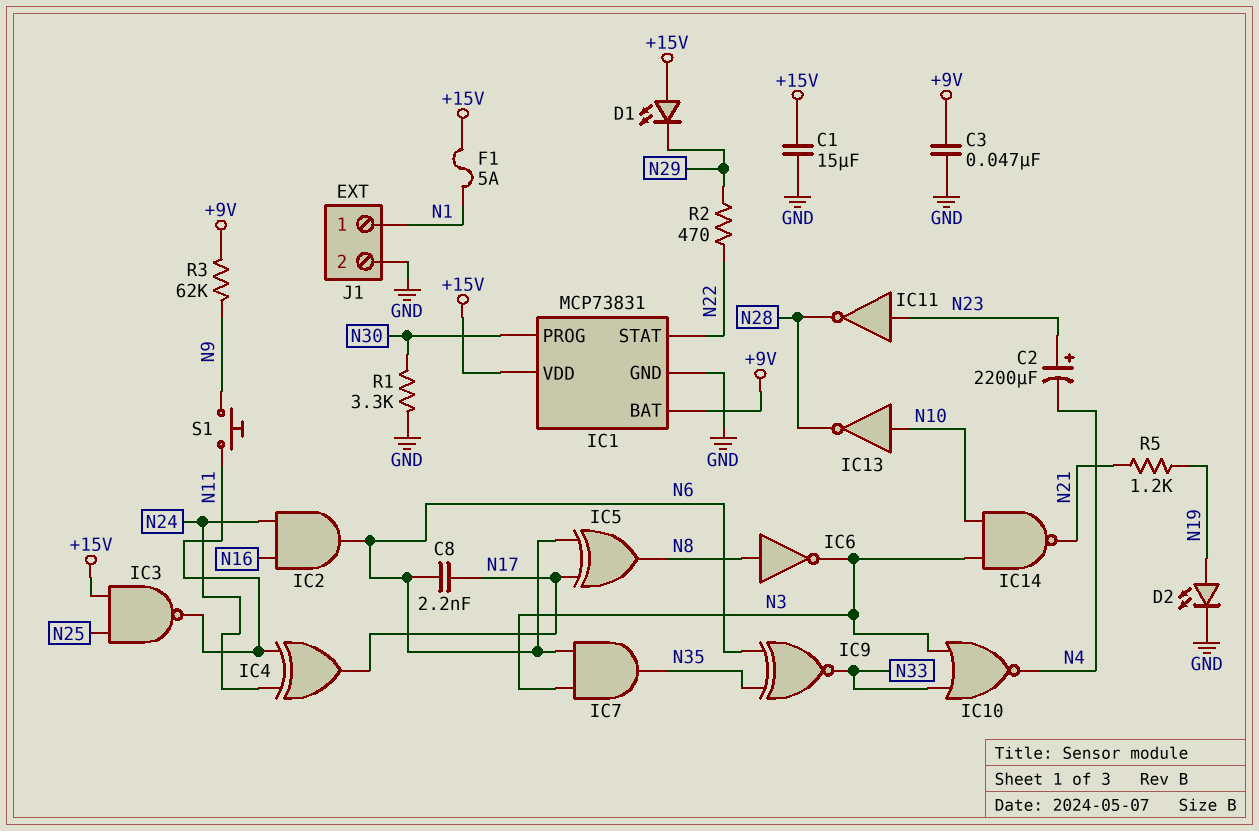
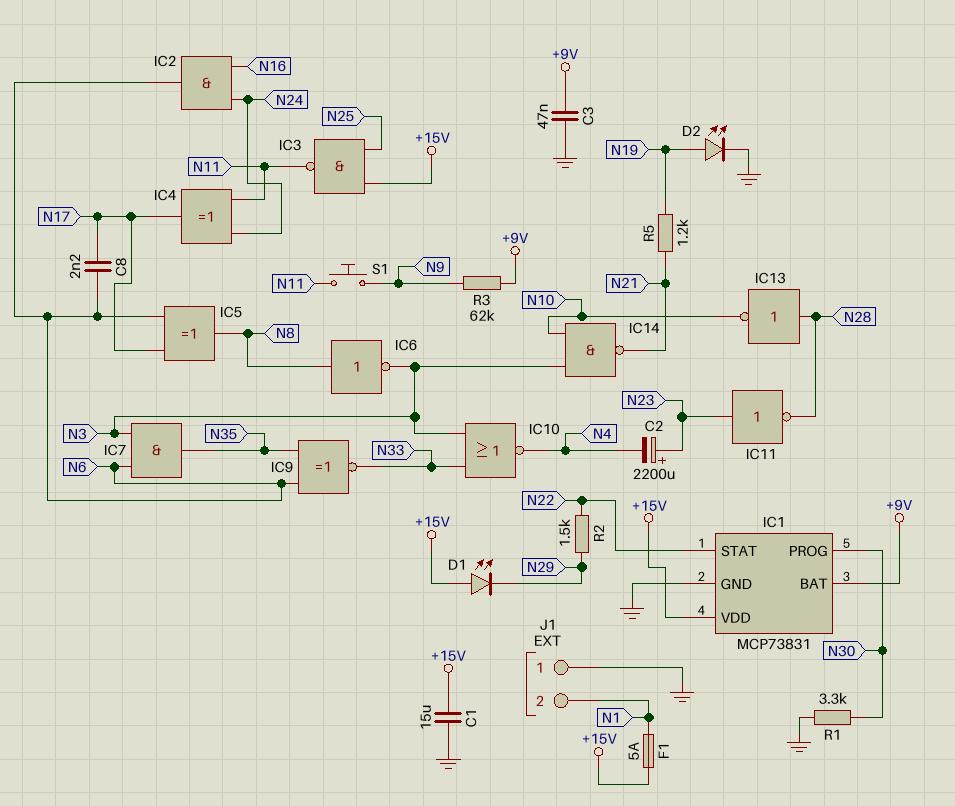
IC13: NOT (in N10, out N28) -> NOT (in N28, out N10)
J1 pin 1: N1 -> GND
J1 pin 2: GND -> N1
R2: 470 (N22, N29) -> 1.5k (N22, N29)

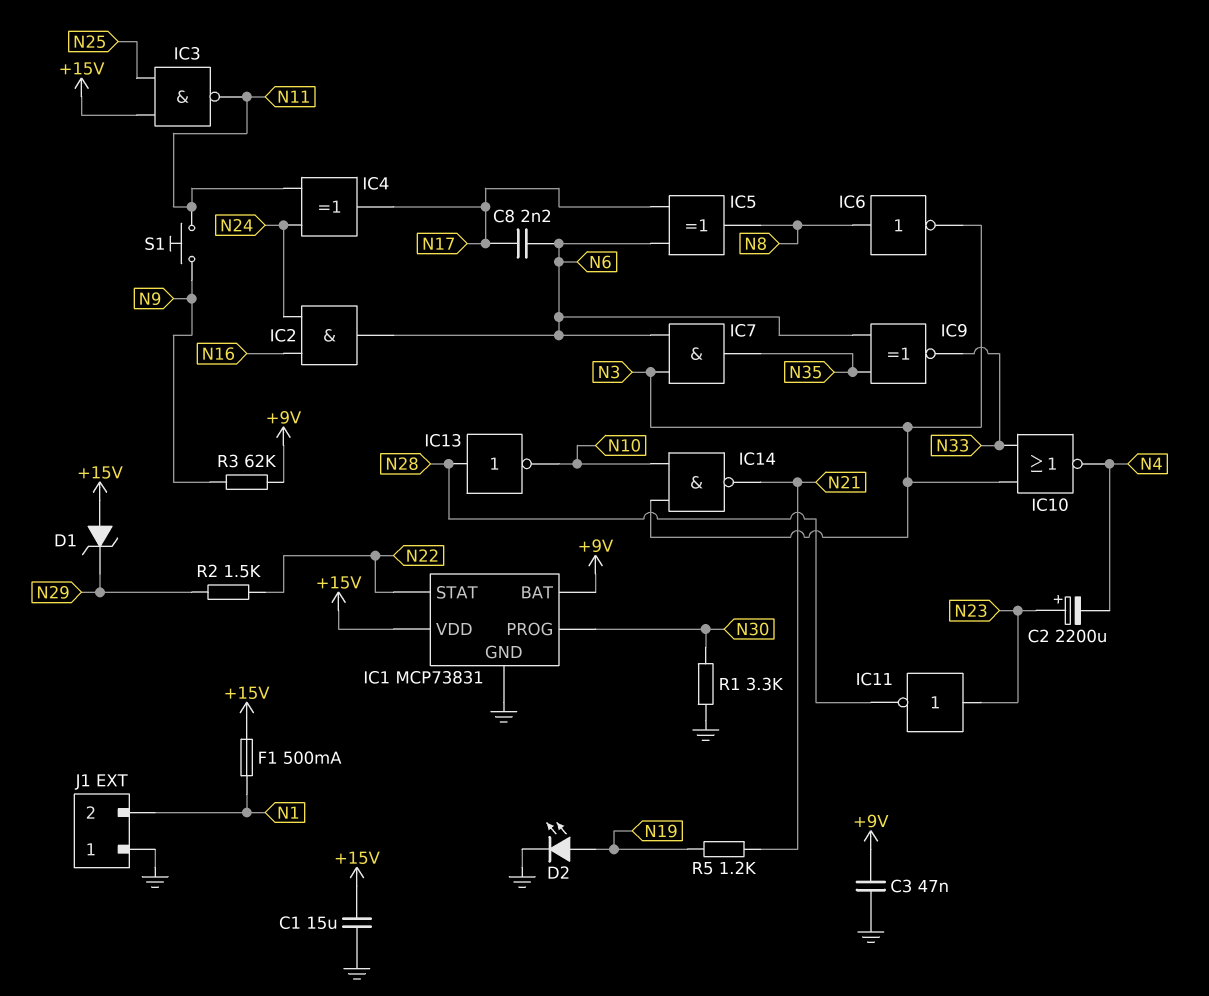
D1: LED (A +15V, K N29) -> zener (A +15V, K N29)
F1: 5A (+15V, N1) -> 500mA (+15V, N1)

